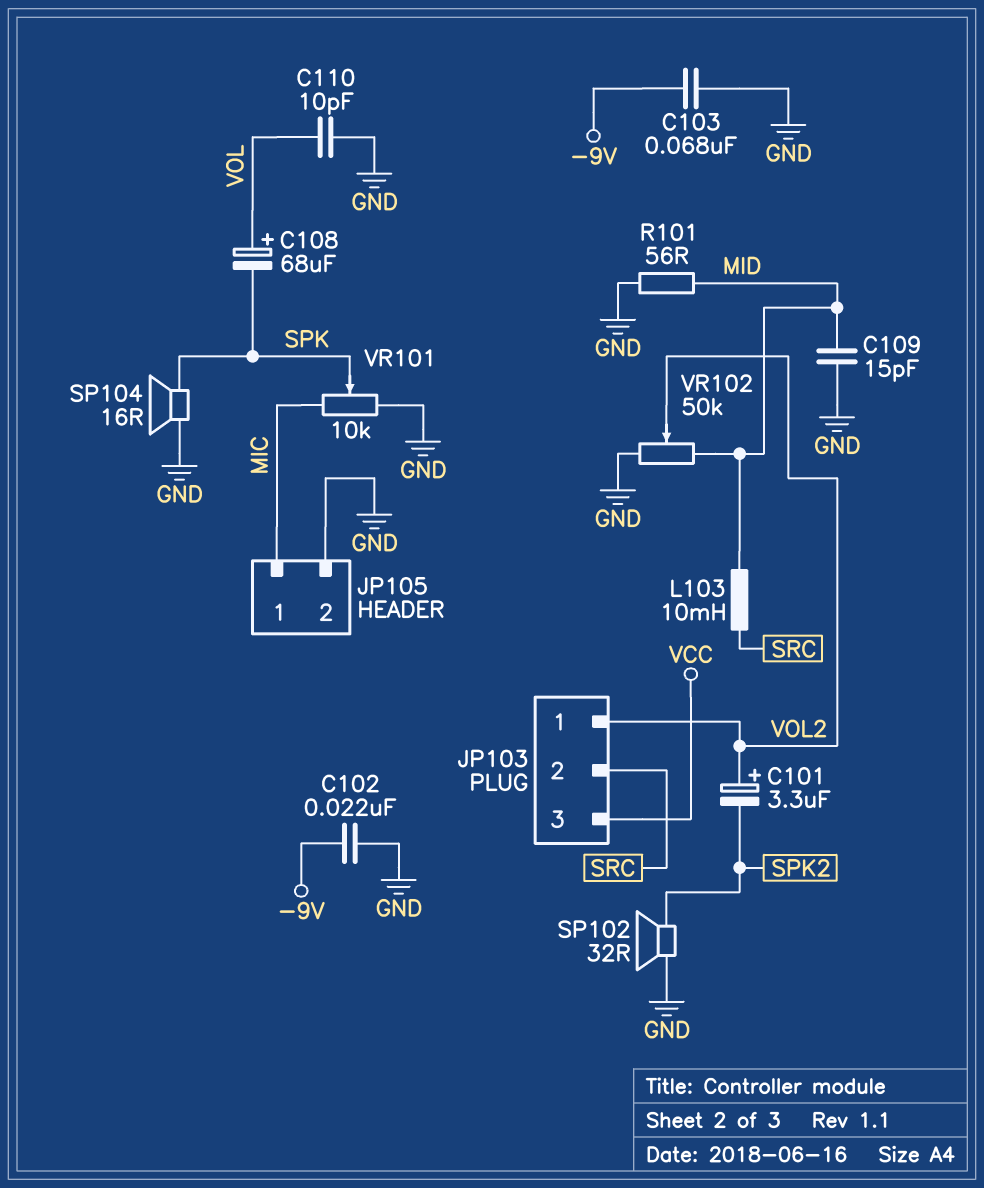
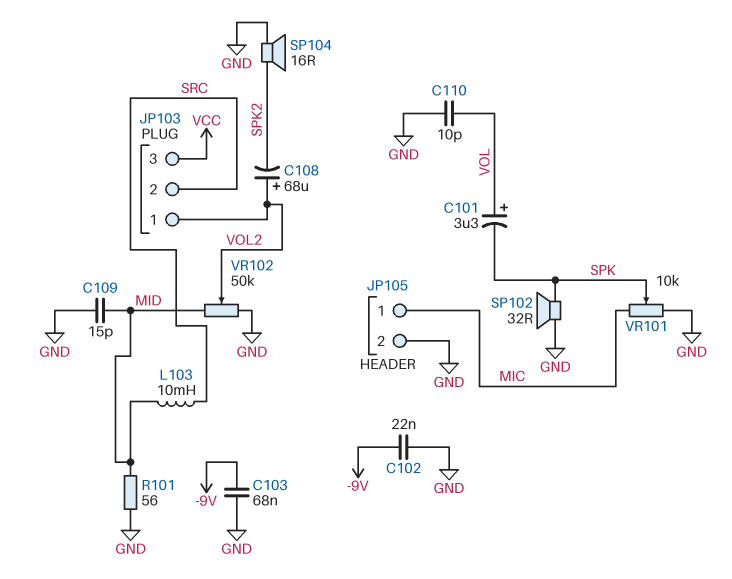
C101: 3.3uF (plus VOL2, minus SPK2) -> 3.3uF (plus VOL, minus SPK)
C108: 68uF (plus VOL, minus SPK) -> 68uF (plus VOL2, minus SPK2)
SP102: speaker 32R (GND, SPK2) -> speaker 32R (GND, SPK)
SP104: speaker 16R (GND, SPK) -> speaker 16R (GND, SPK2)

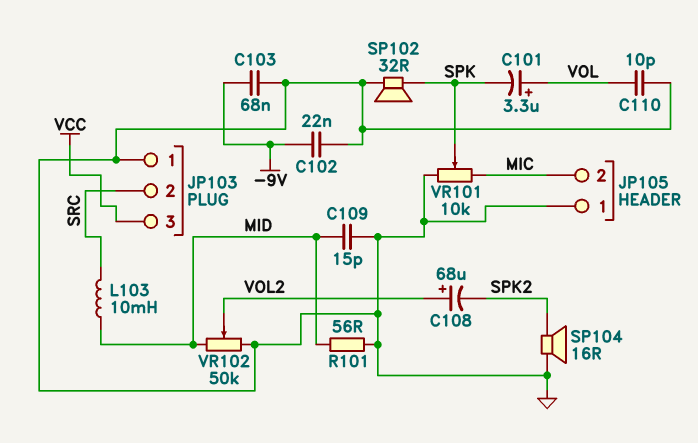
JP103 pin 1: VOL2 -> GND
JP105 pin 1: MIC -> GND
JP105 pin 2: GND -> MIC

